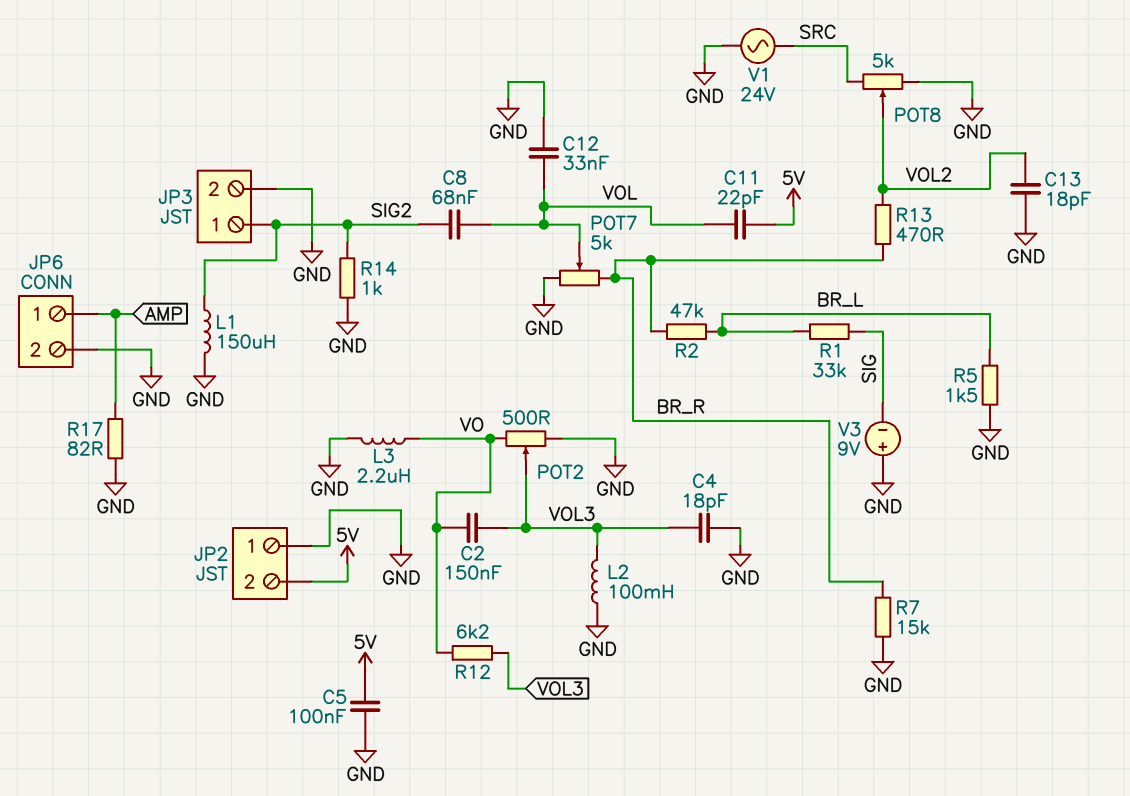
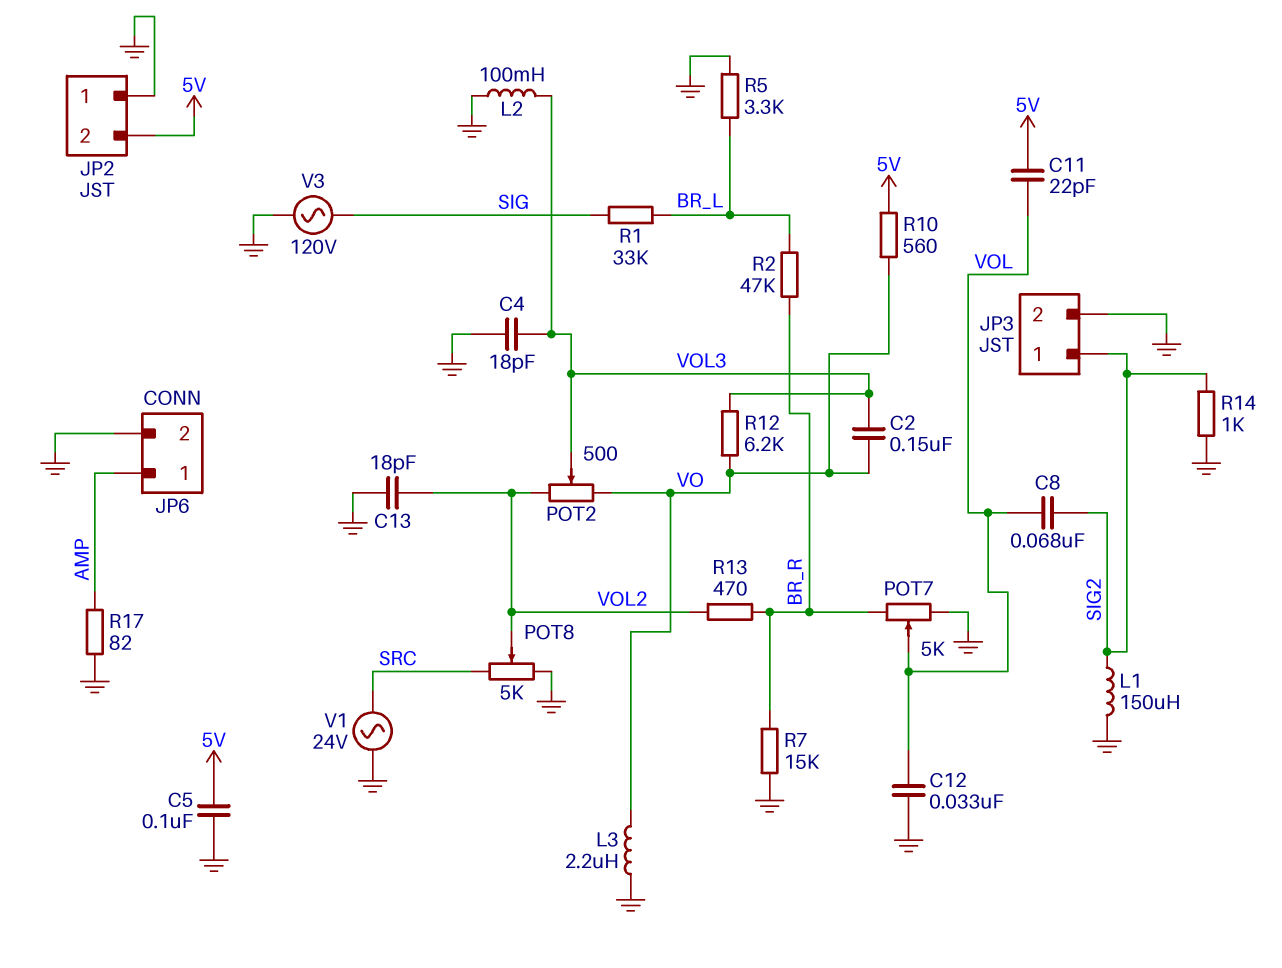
POT2: 500 (GND, VO, wiper VOL3) -> 500 (VO, VOL2, wiper VOL3)
R5: 1.5k (BR_L, GND) -> 3.3k (BR_L, GND)
R10: none -> 560 (5V, VO)
V3: 9V (plus GND, minus SIG) -> AC 120V (GND, SIG)

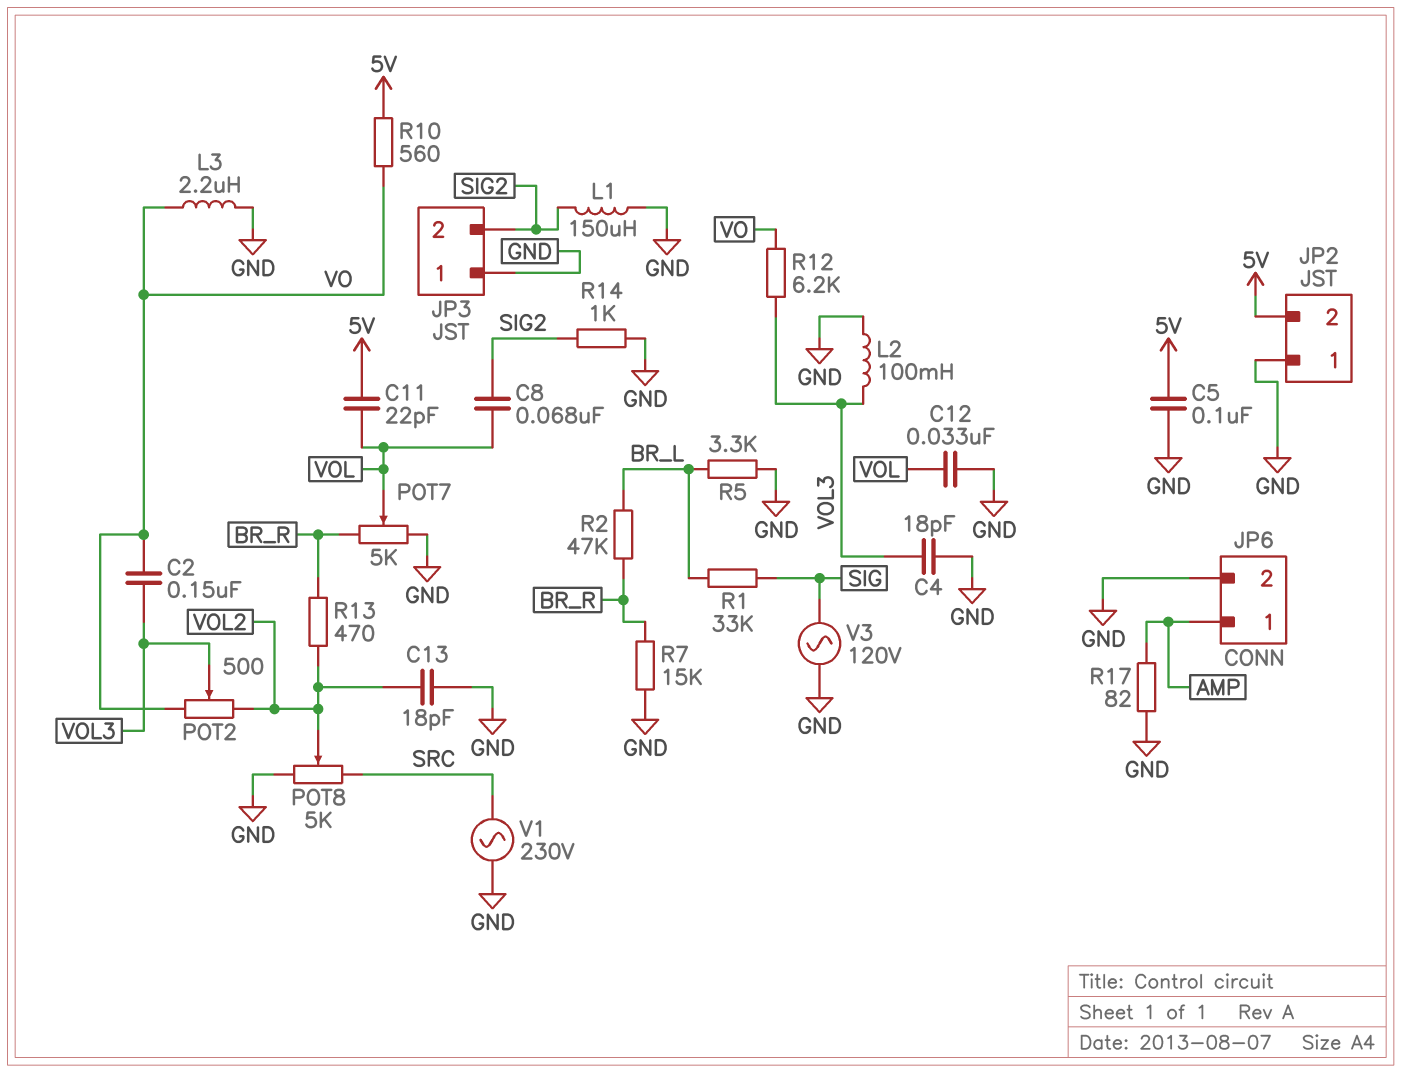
JP3 pin 1: SIG2 -> GND
JP3 pin 2: GND -> SIG2
V1: AC 24V (GND, SRC) -> AC 230V (GND, SRC)

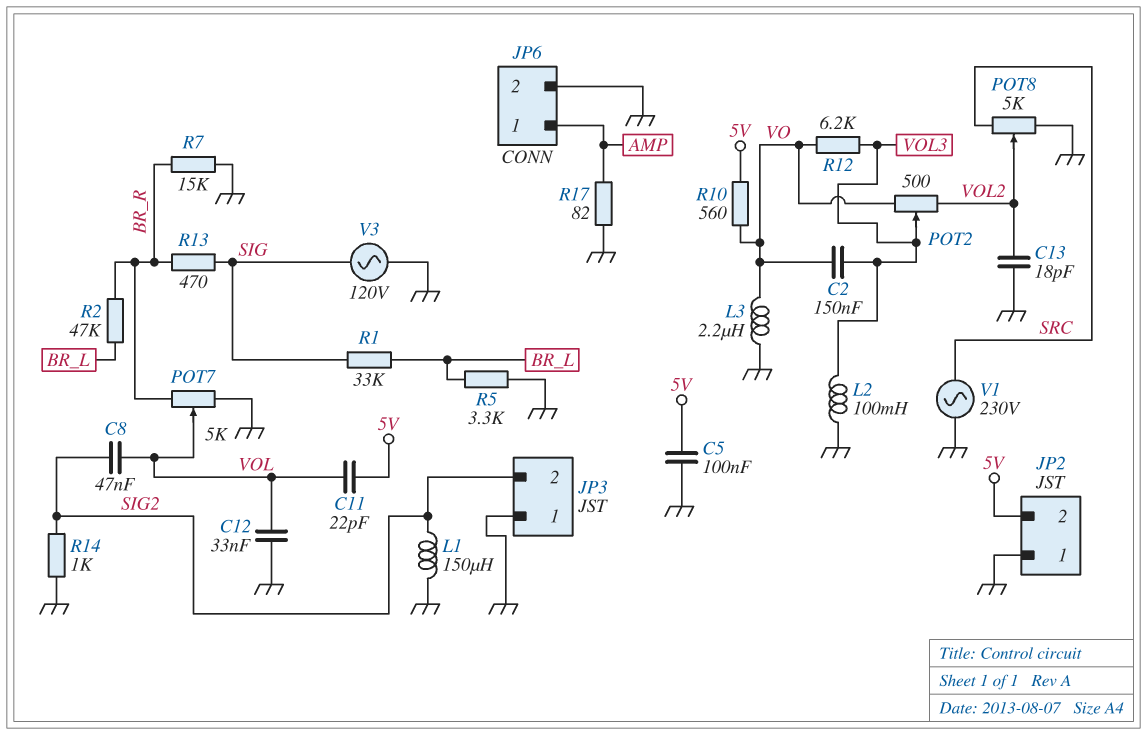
C4: 18pF (GND, VOL3) -> none
C8: 68nF (SIG2, VOL) -> 47nF (SIG2, VOL)
R13: 470 (BR_R, VOL2) -> 470 (BR_R, SIG)

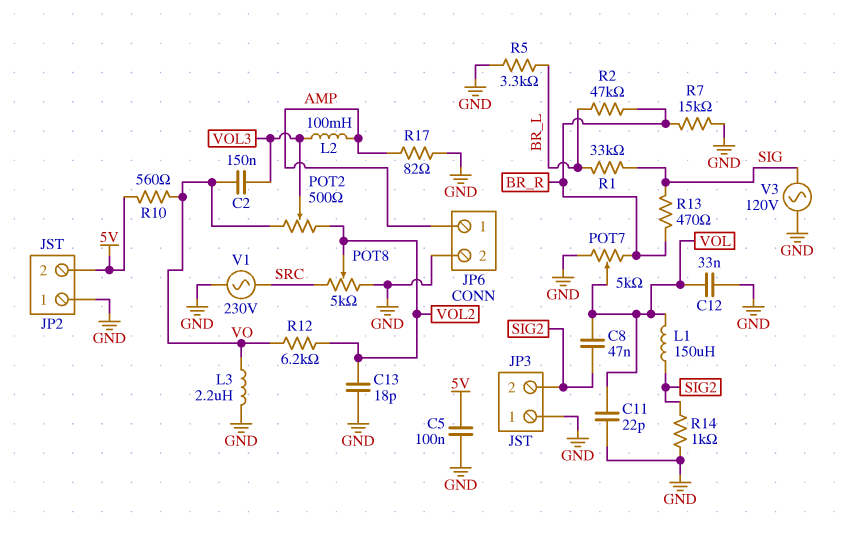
C11: 22pF (5V, VOL) -> 22pF (GND, VOL)
L1: 150uH (GND, SIG2) -> 150uH (SIG2, VOL)
L2: 100mH (GND, VOL3) -> 100mH (AMP, VOL3)
R12: 6.2k (VO, VOL3) -> 6.2k (VO, VOL2)

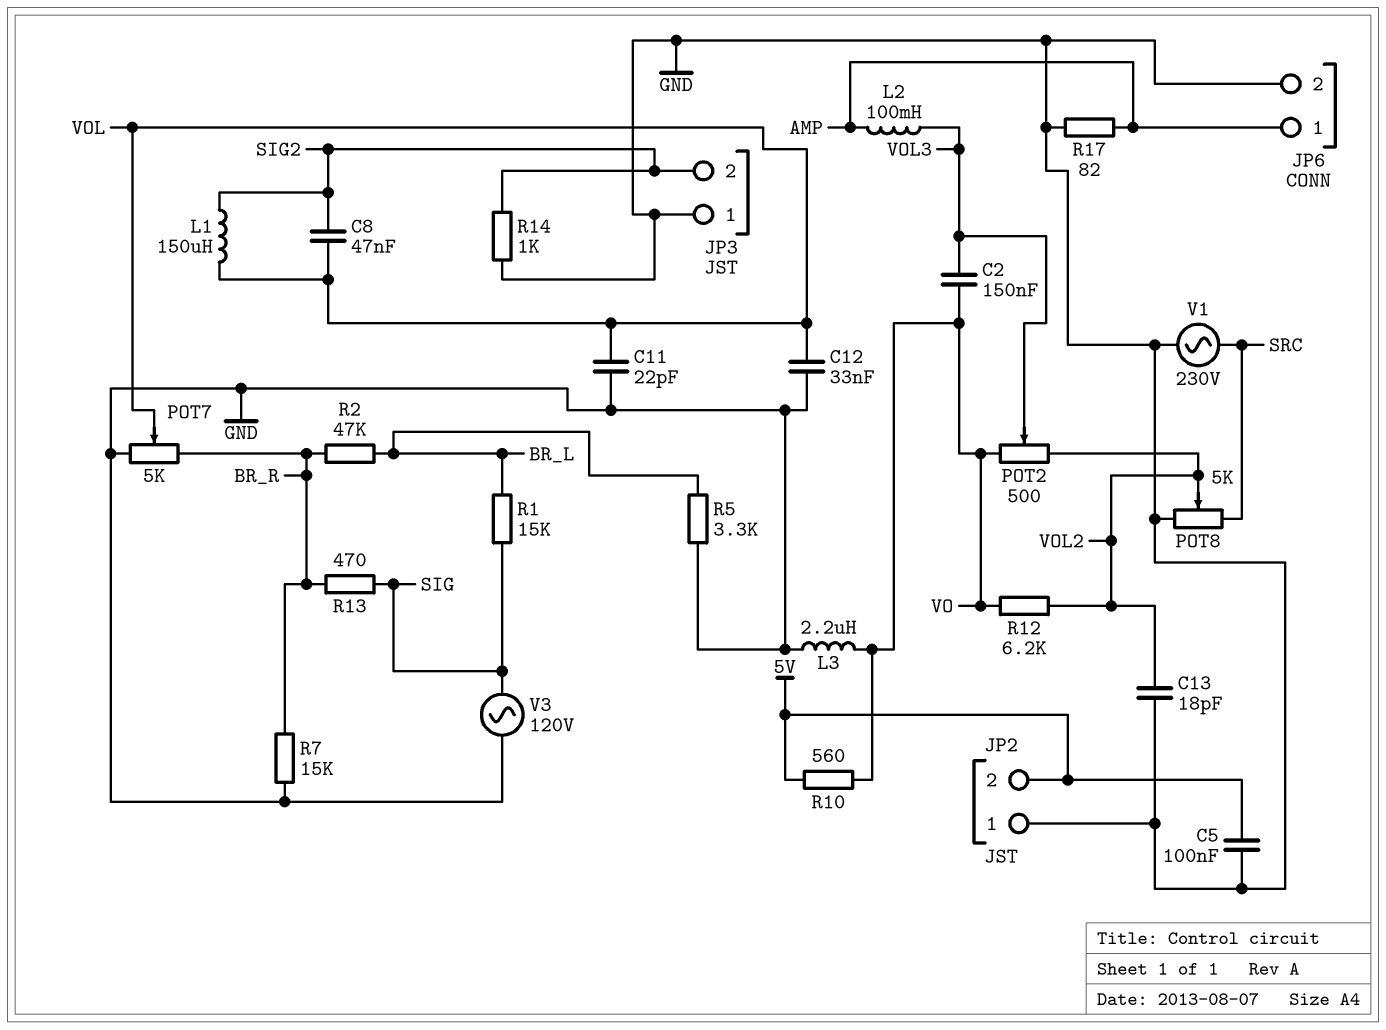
R1: 33k (BR_L, SIG) -> 15k (BR_L, SIG)

